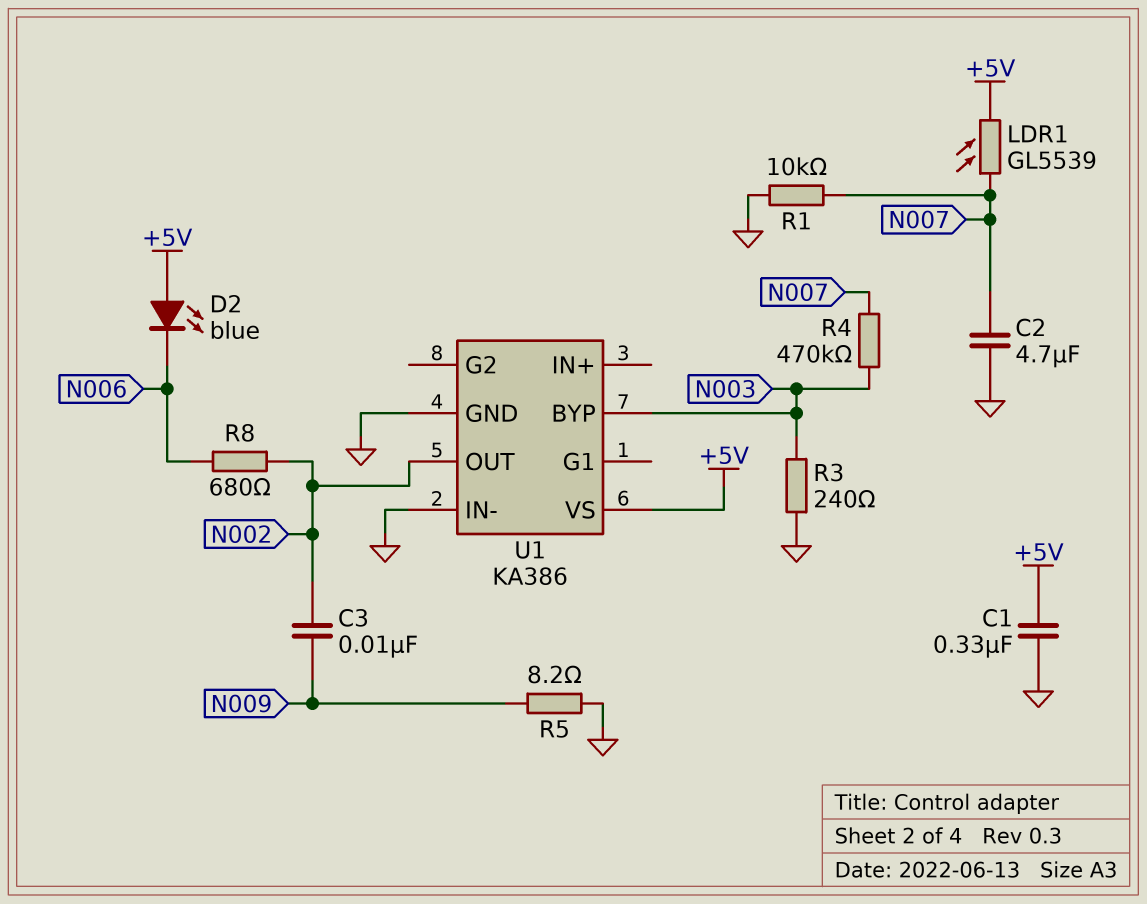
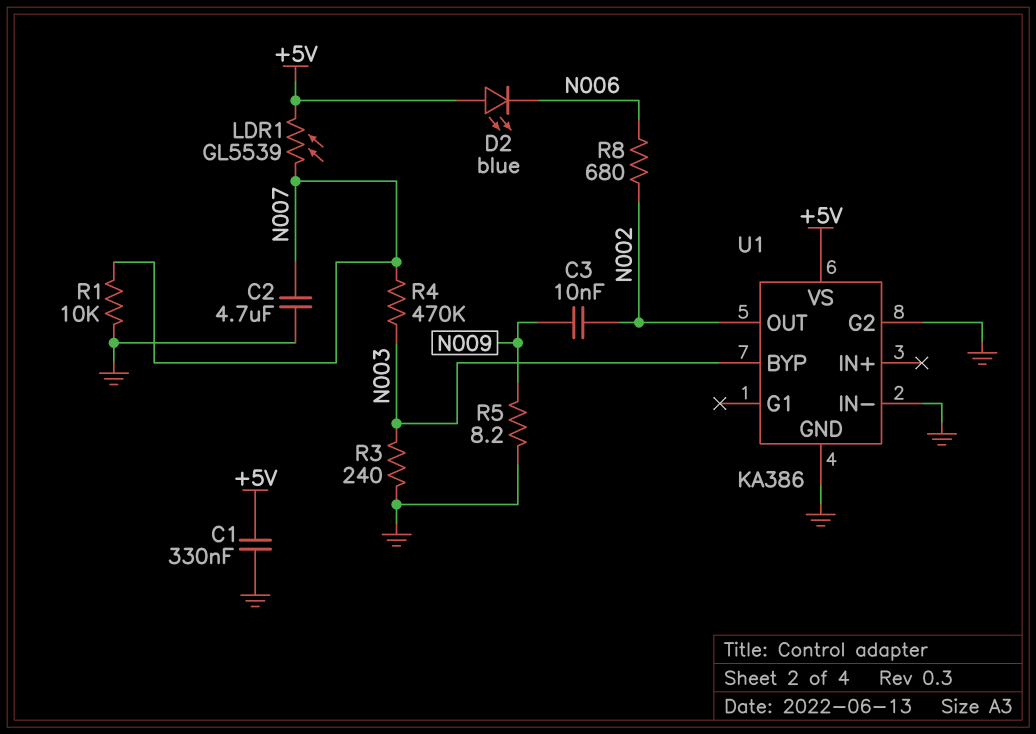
U1 pin G2: none -> GND

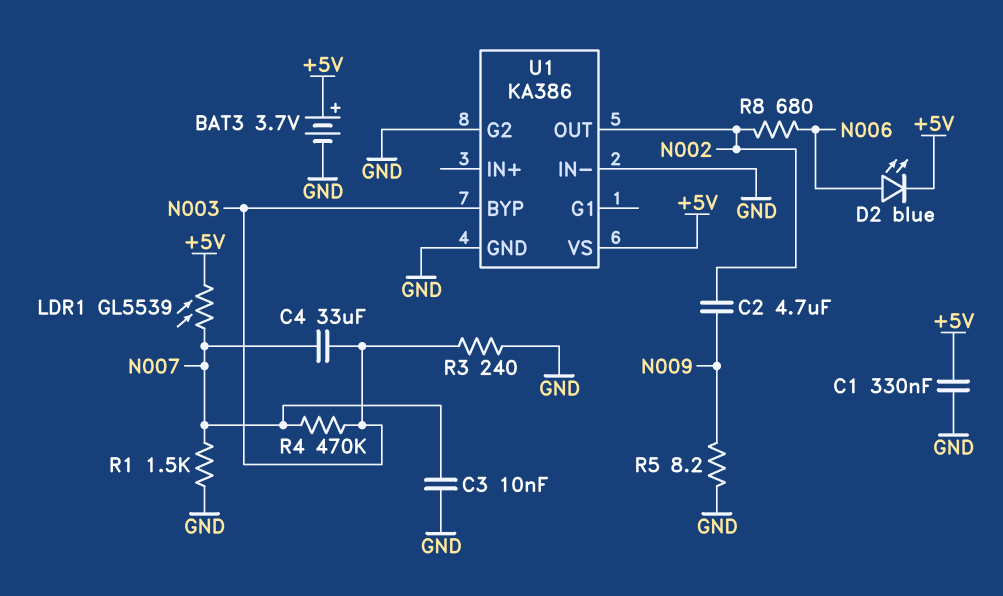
BAT3: none -> 3.7V (plus +5V, minus GND)
C2: 4.7uF (GND, N007) -> 4.7uF (N002, N009)
C3: 10nF (N002, N009) -> 10nF (GND, N007)
C4: none -> 33uF (N003, N007)
D2: LED blue (A +5V, K N006) -> LED blue (A N006, K +5V)
R1: 10k (GND, N007) -> 1.5k (GND, N007)

